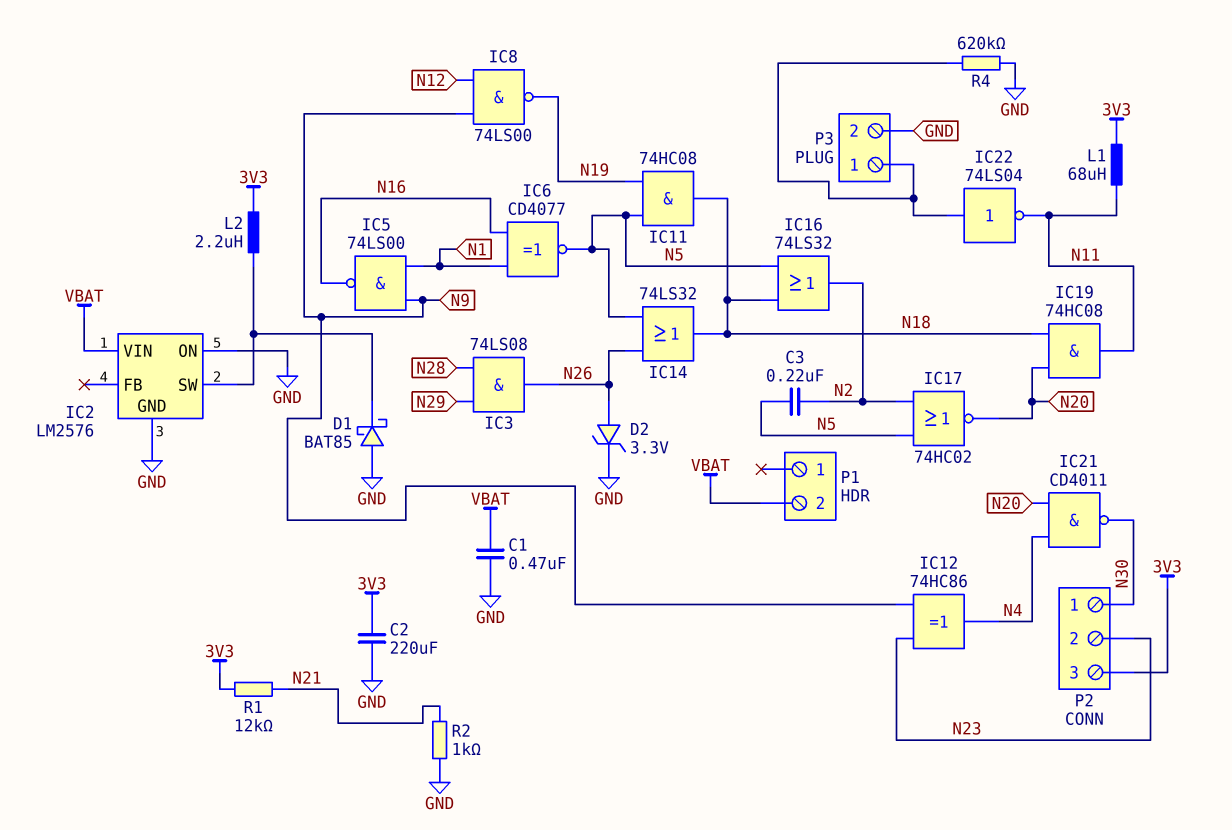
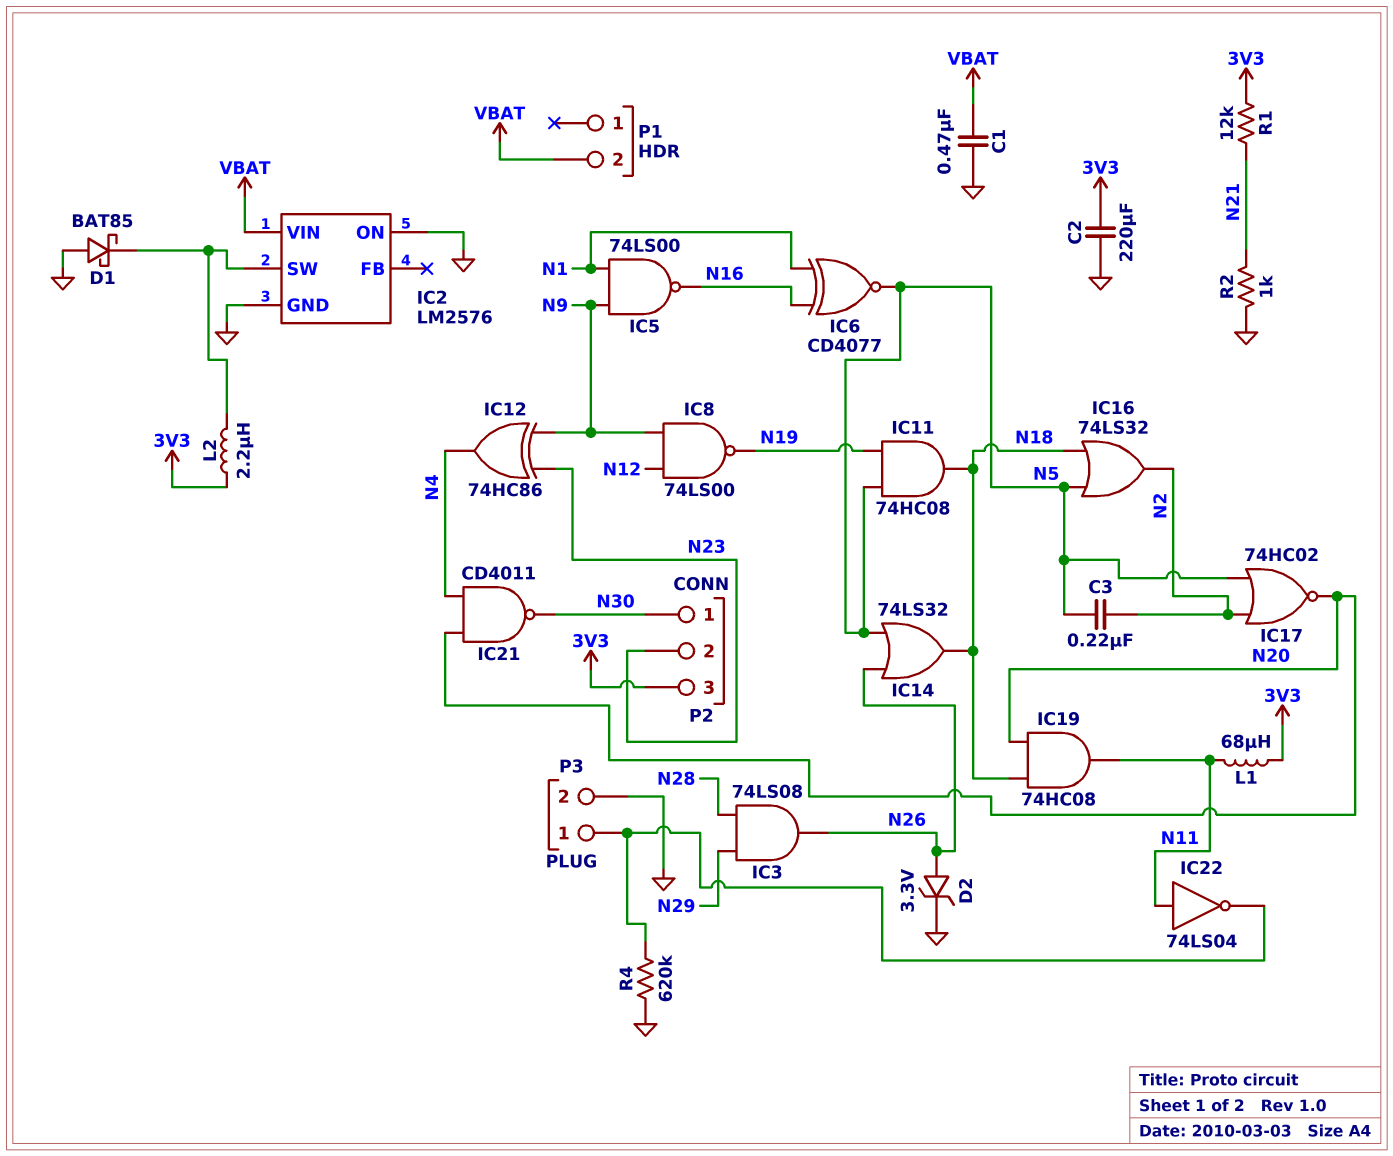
IC22: NOT 74LS04 (in P3/1, out N11) -> NOT 74LS04 (in N11, out P3/1)

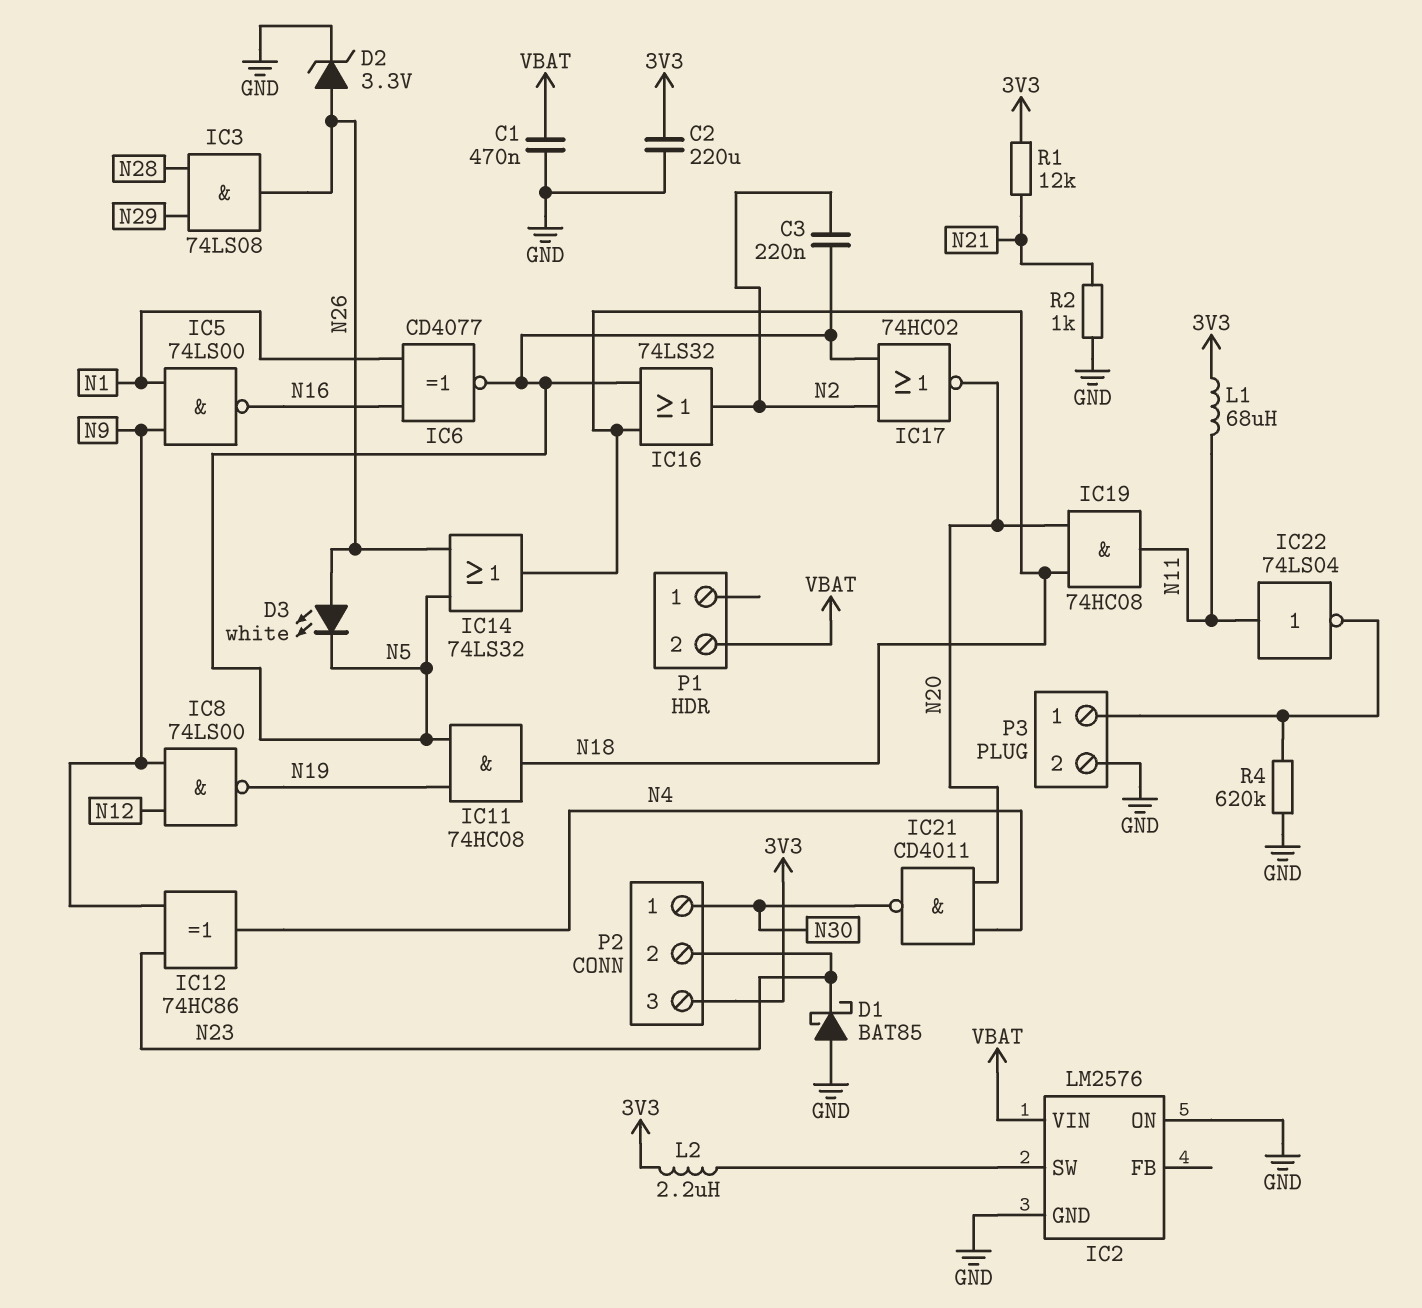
D1: schottky BAT85 (A GND, K IC2/SW) -> schottky BAT85 (A GND, K N23)
D3: none -> LED white (A N26, K N5)

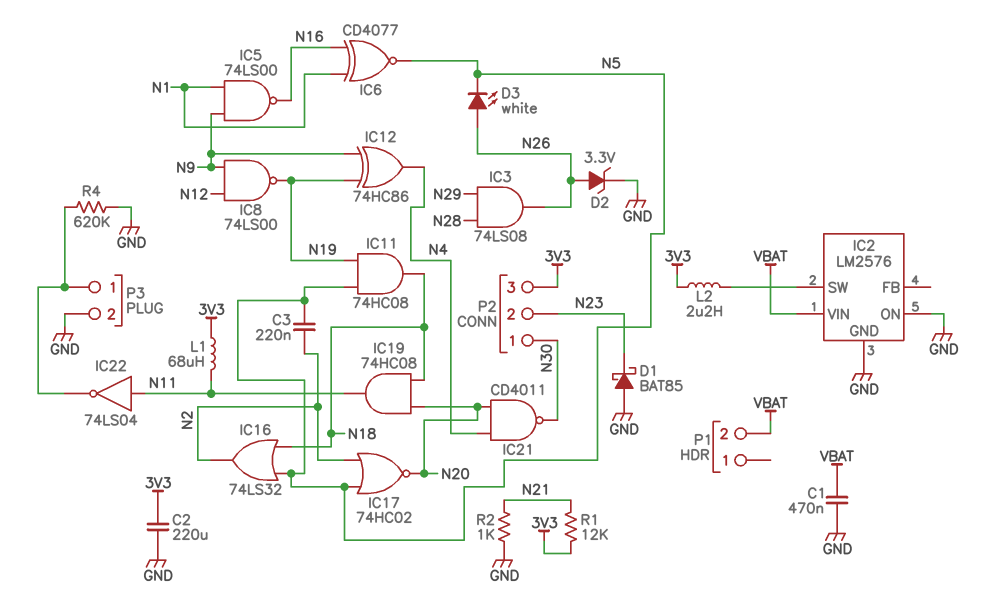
IC12: XOR 74HC86 (in N9, in N23, out N4) -> XOR 74HC86 (in N9, in N19, out N4)
IC14: OR 74LS32 (in N5, in N26, out N18) -> none

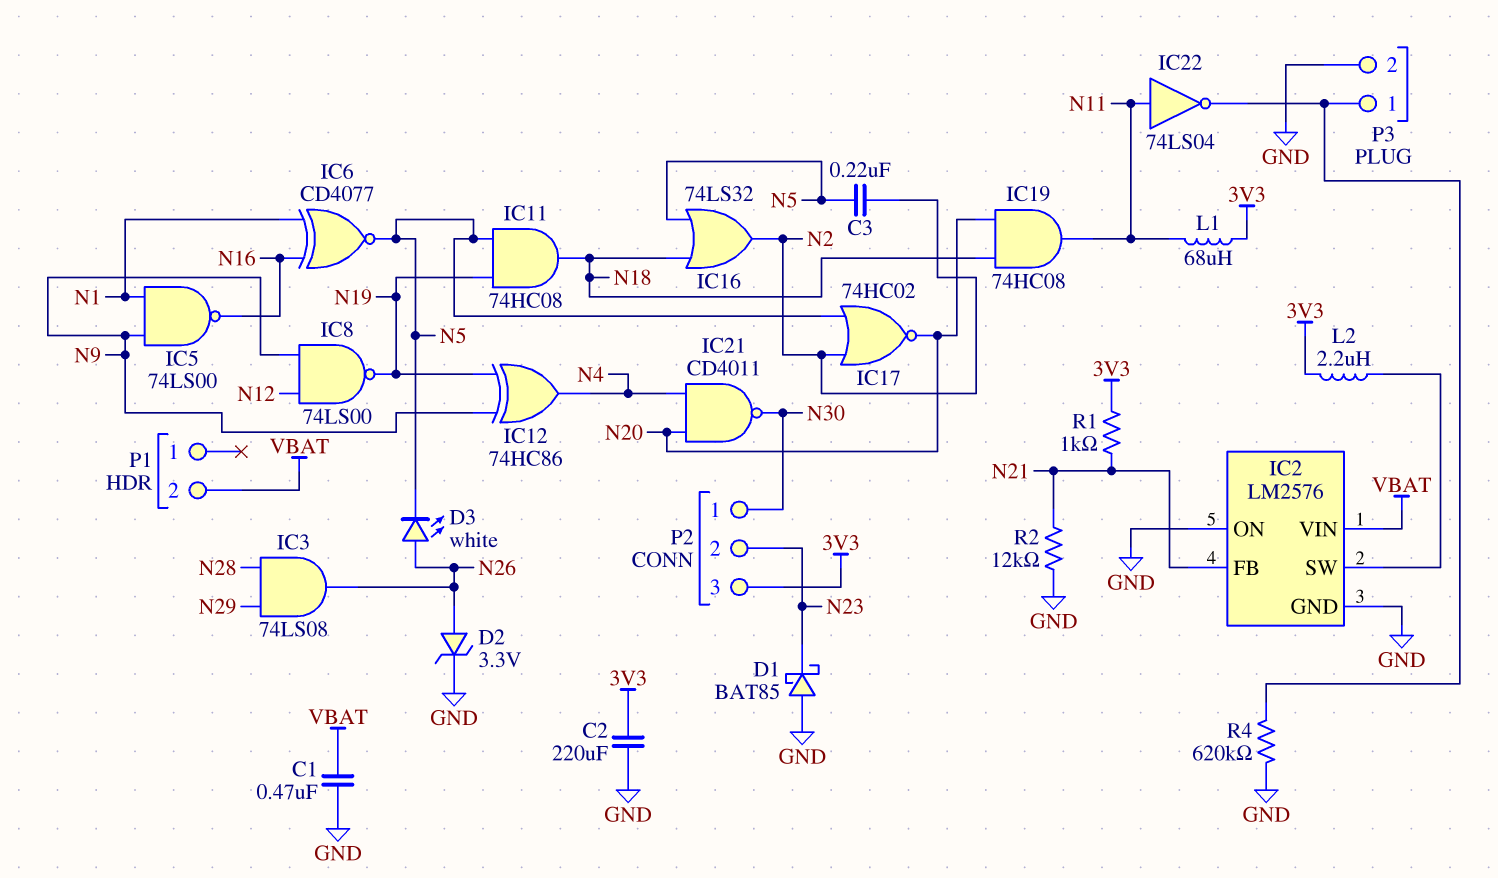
IC2 pin FB: none -> N21
R1: 12k (3V3, N21) -> 1k (3V3, N21)
R2: 1k (GND, N21) -> 12k (GND, N21)

